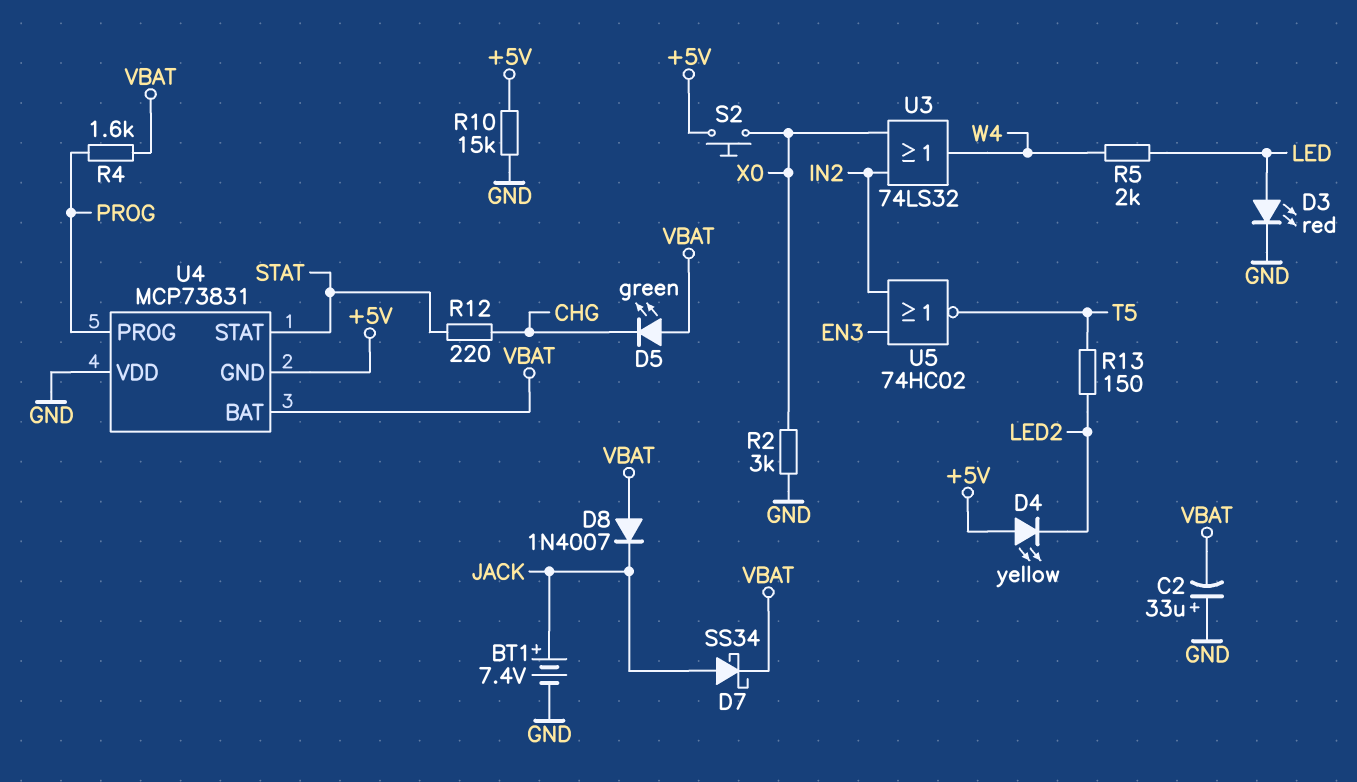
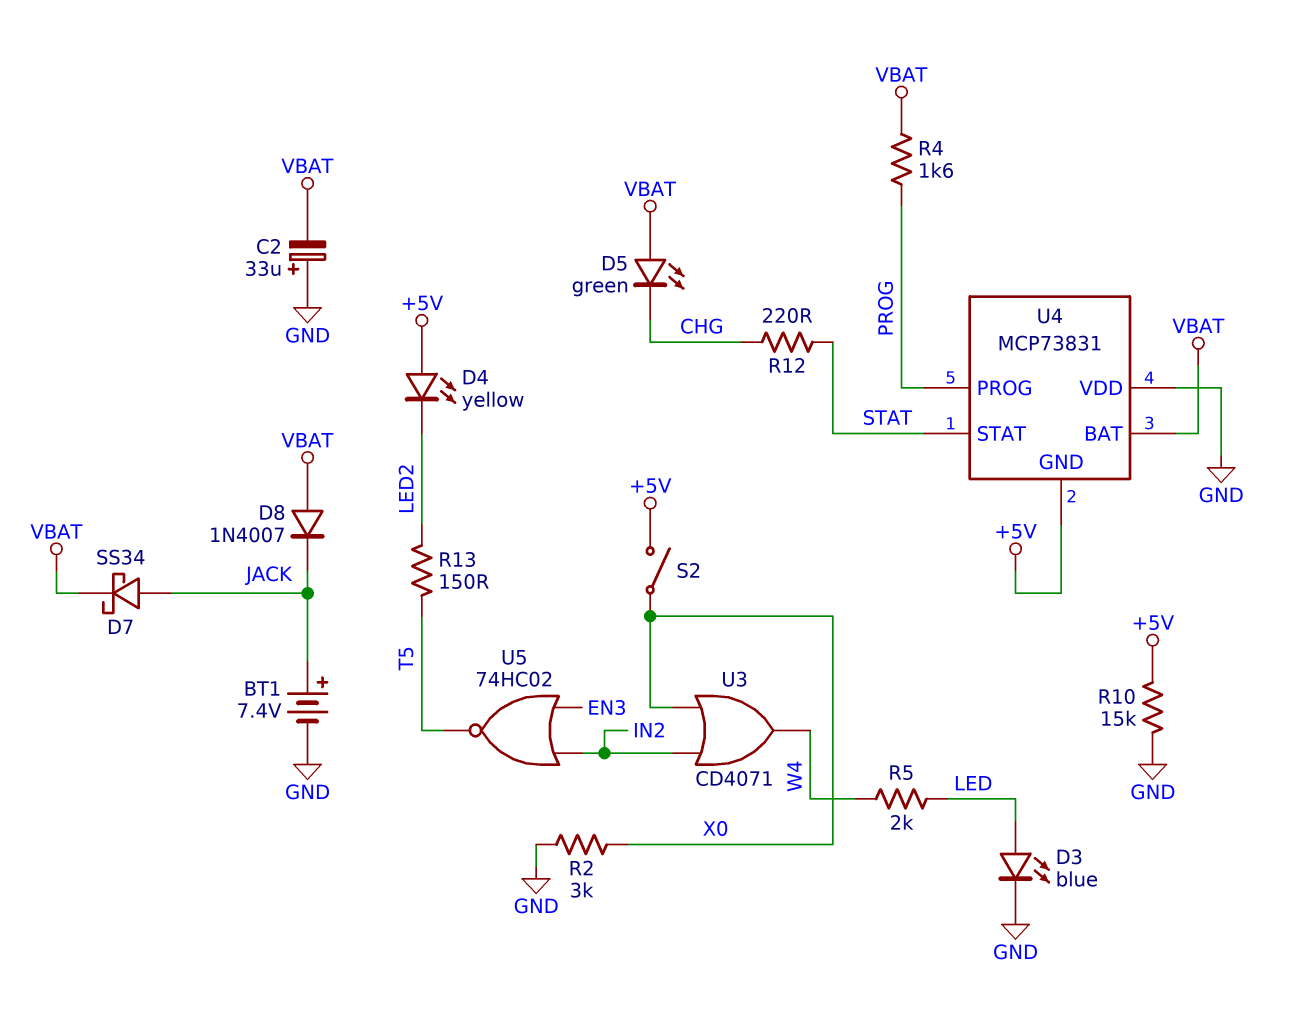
D3: LED red (A LED, K GND) -> LED blue (A LED, K GND)
S2: button (+5V, X0) -> switch (+5V, X0)
U3: OR 74LS32 (in IN2, in X0, out W4) -> OR CD4071 (in IN2, in X0, out W4)

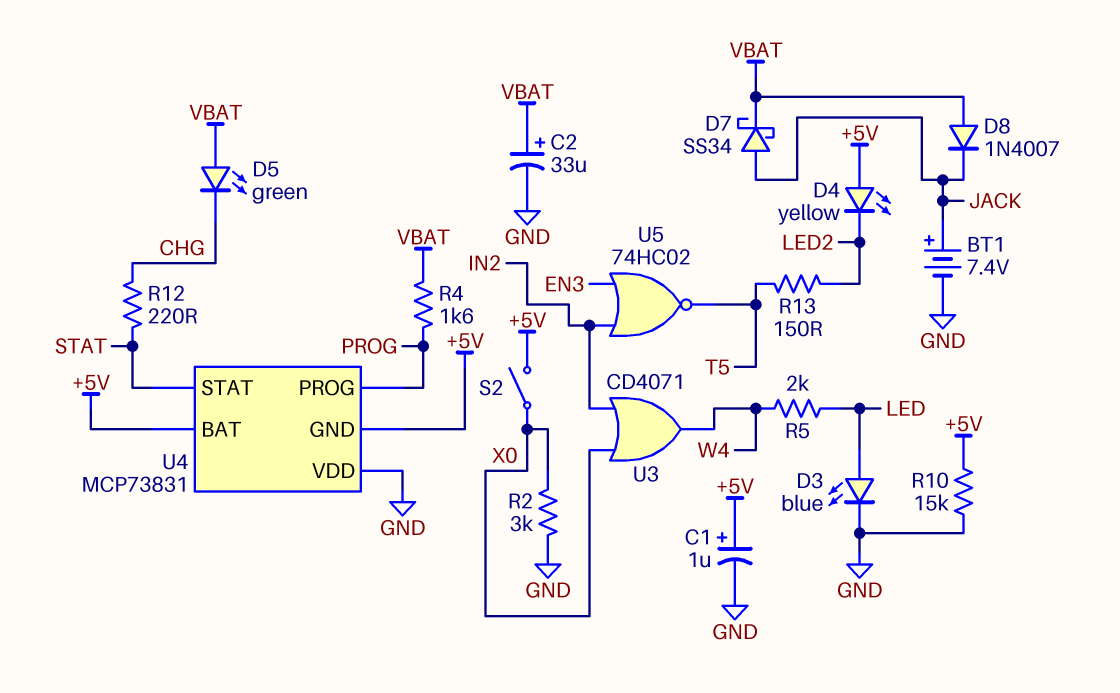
C1: none -> 1uF (plus +5V, minus GND)
C2: 33uF (plus GND, minus VBAT) -> 33uF (plus VBAT, minus GND)
U4 pin BAT: VBAT -> +5V

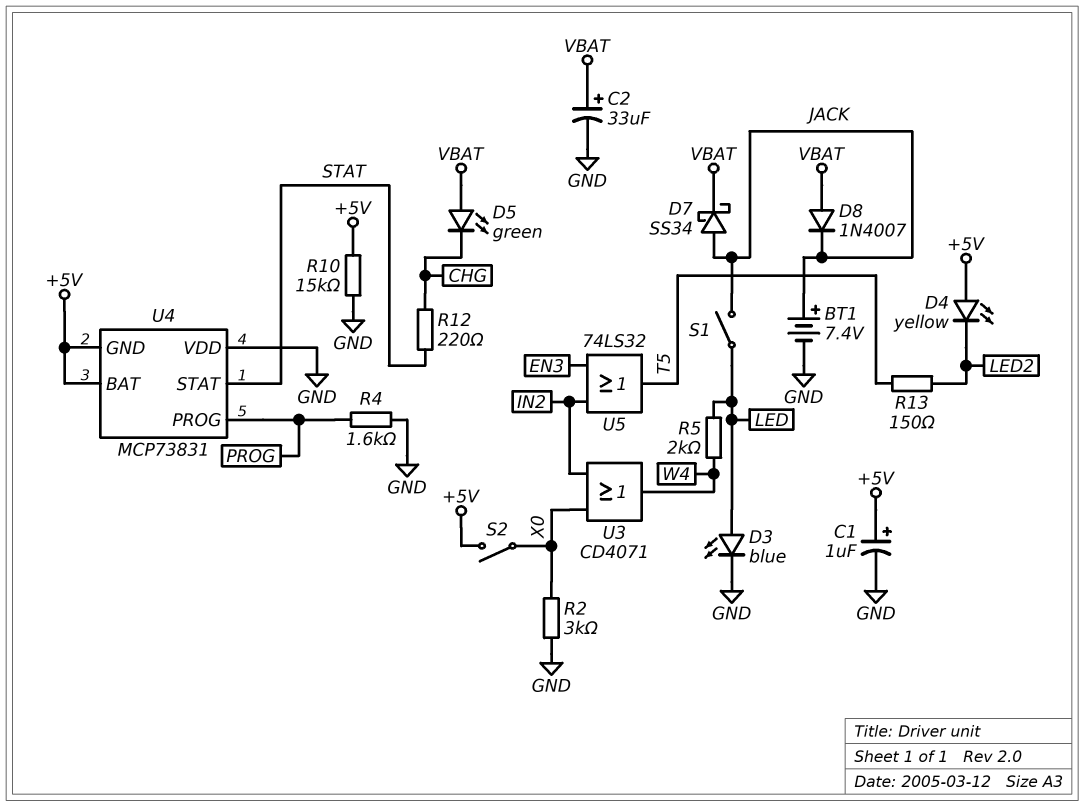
R4: 1.6k (PROG, VBAT) -> 1.6k (GND, PROG)
S1: none -> switch (JACK, LED)
U5: NOR 74HC02 (in EN3, in IN2, out T5) -> OR 74LS32 (in EN3, in IN2, out T5)

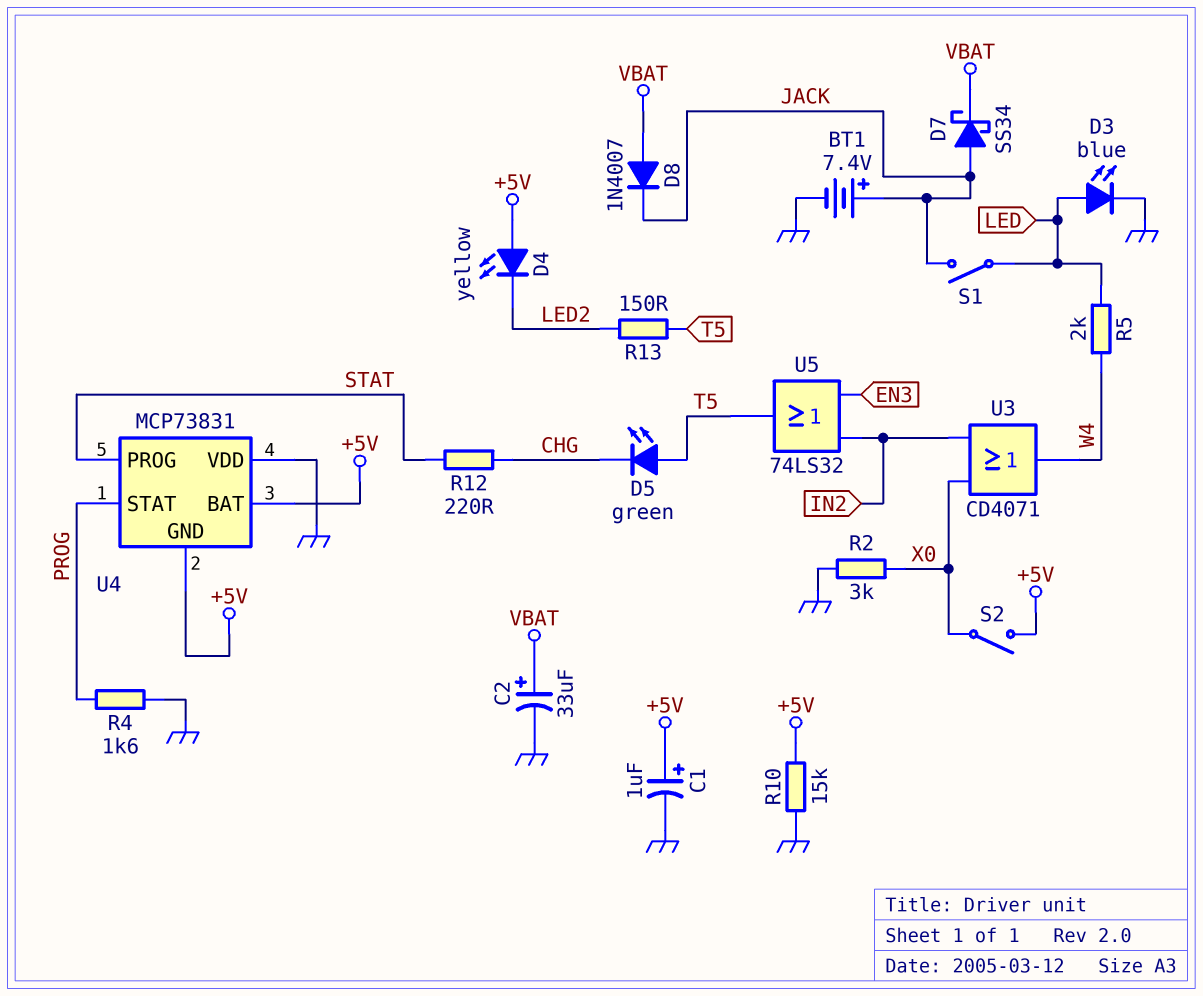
D5: LED green (A VBAT, K CHG) -> LED green (A T5, K CHG)
U4 pin PROG: PROG -> STAT
U4 pin STAT: STAT -> PROG

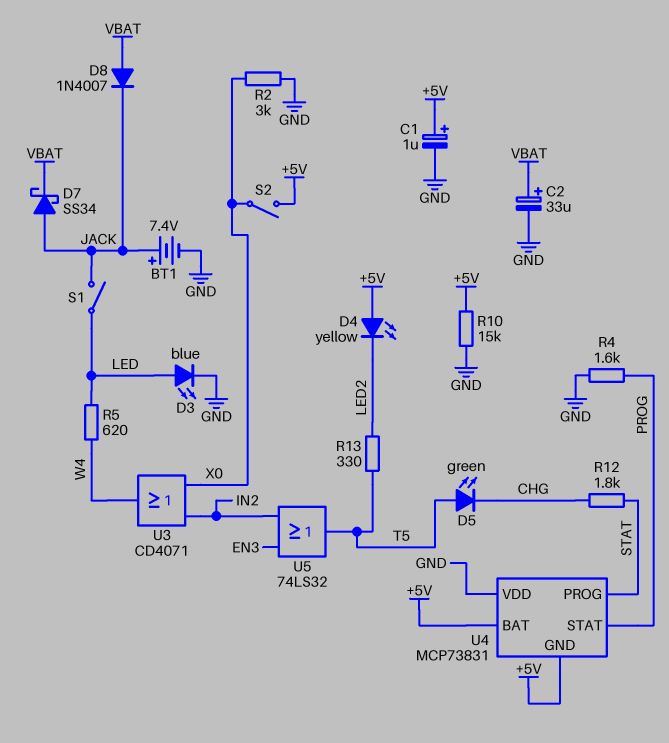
R5: 2k (LED, W4) -> 620 (LED, W4)
R12: 220 (CHG, STAT) -> 1.8k (CHG, STAT)
R13: 150 (LED2, T5) -> 330 (LED2, T5)

